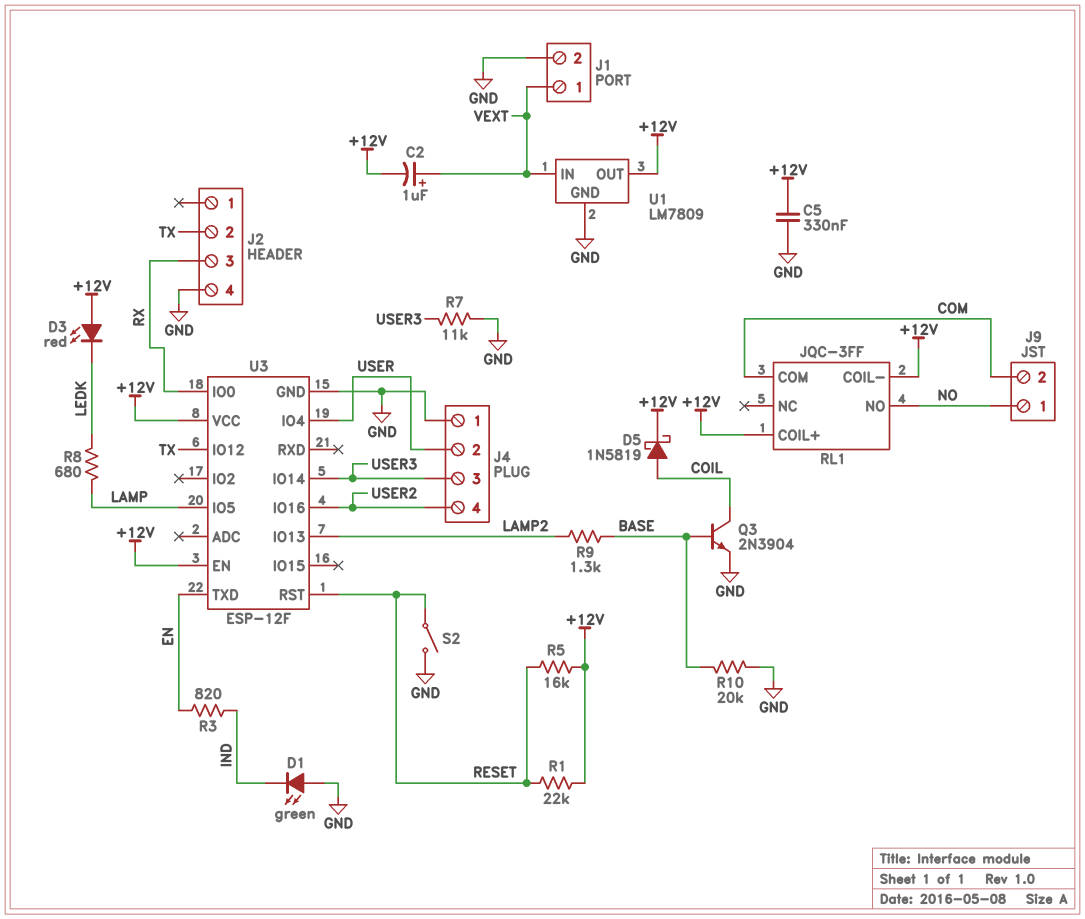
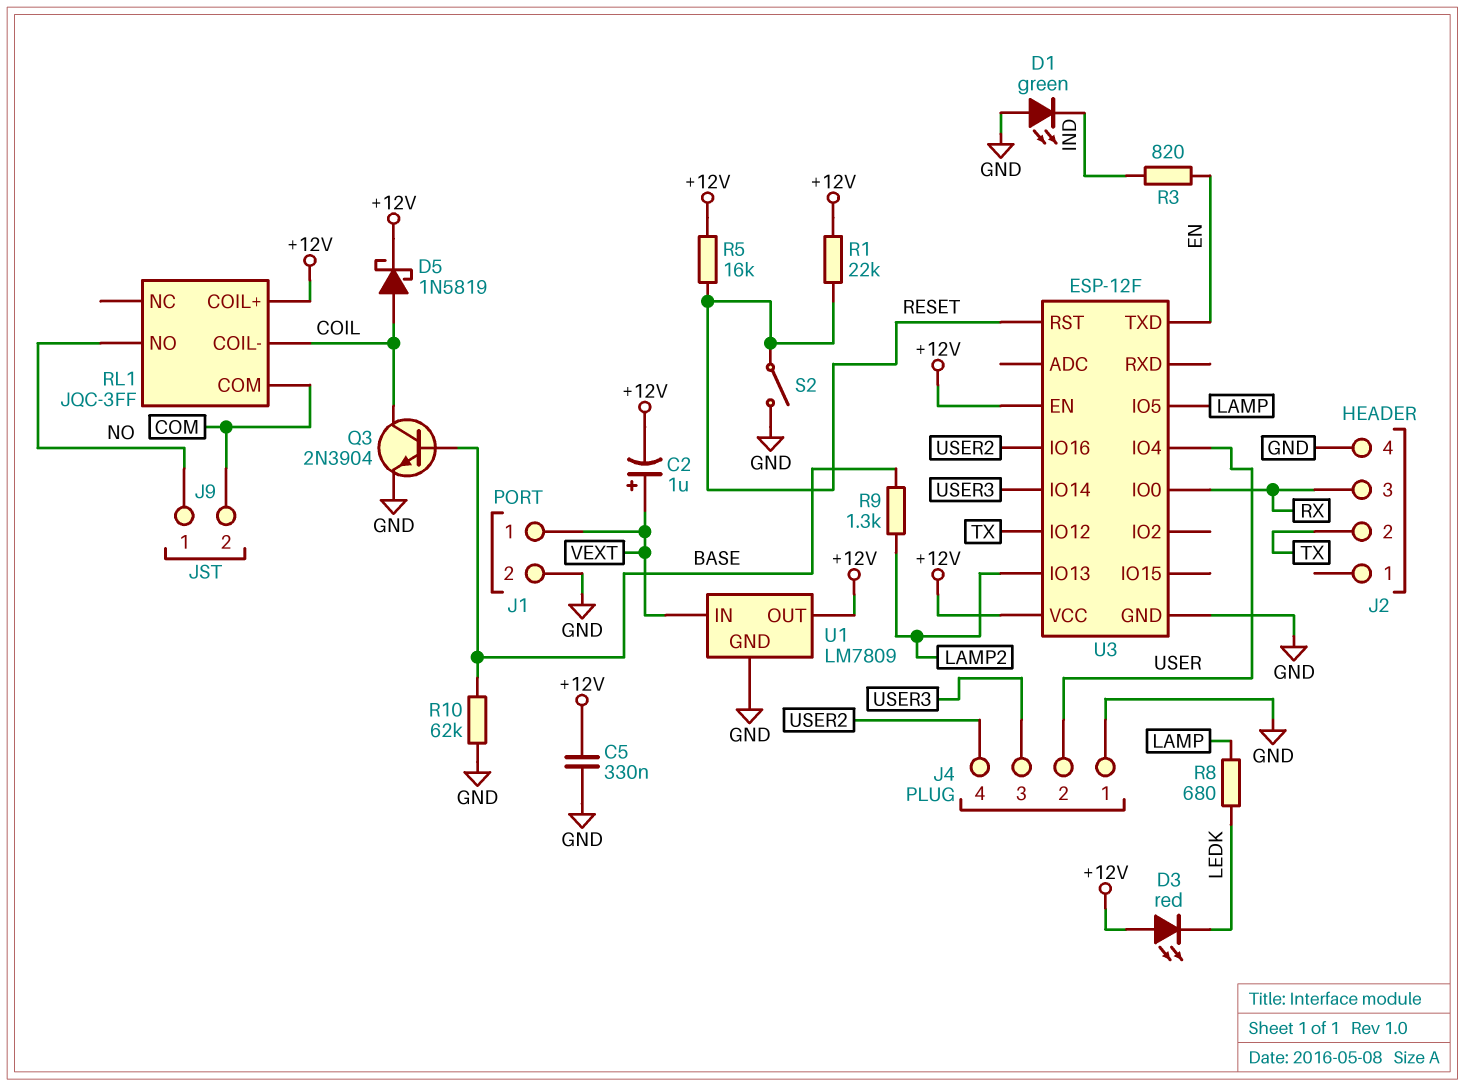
R7: 11k (GND, USER3) -> none
R10: 20k (BASE, GND) -> 62k (BASE, GND)
RL1 pin COIL-: +12V -> COIL

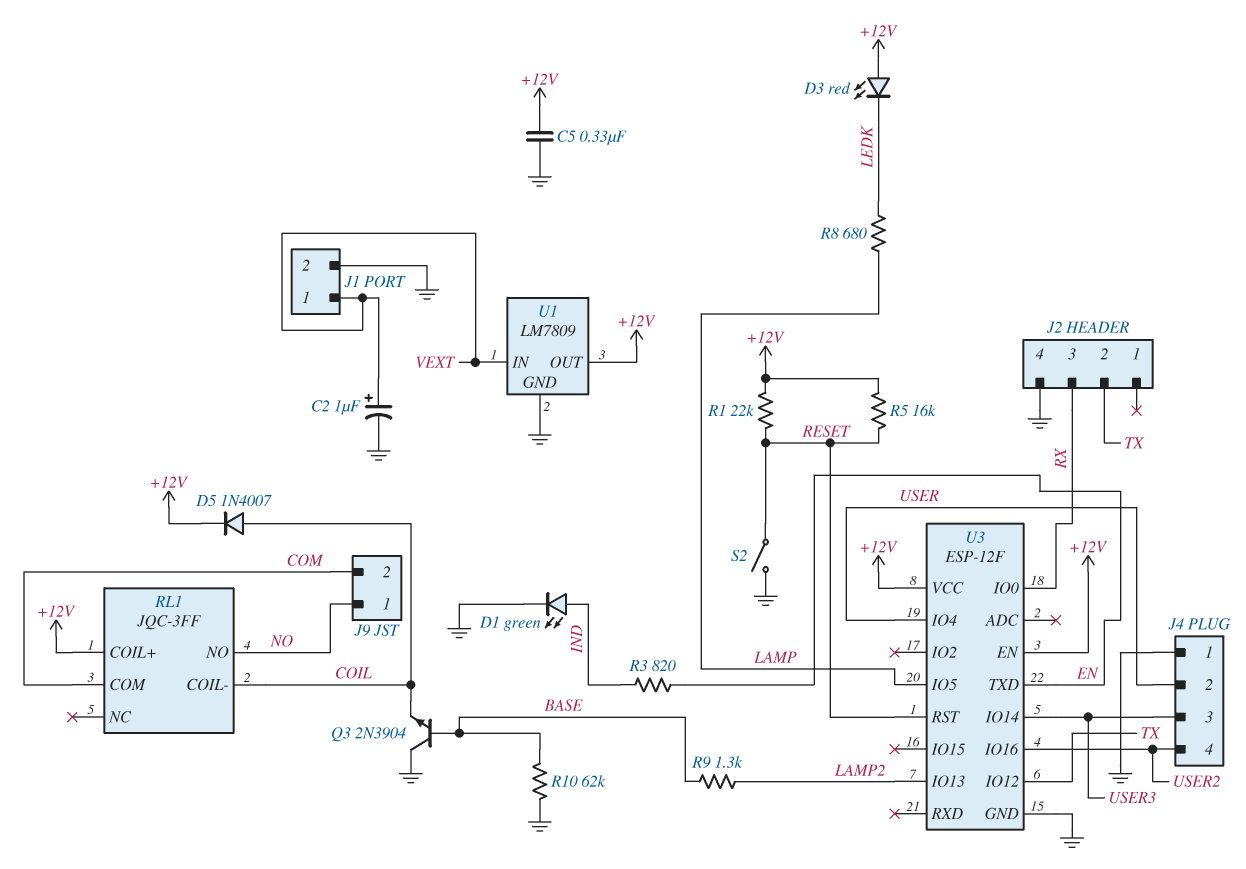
C2: 1uF (plus VEXT, minus +12V) -> 1uF (plus VEXT, minus GND)
D1: LED green (A GND, K IND) -> LED green (A IND, K GND)
D5: schottky 1N5819 (A COIL, K +12V) -> diode 1N4007 (A COIL, K +12V)
Q3: NPN 2N3904 (B BASE, C COIL, E GND) -> NPN 2N3904 (B BASE, C GND, E COIL)

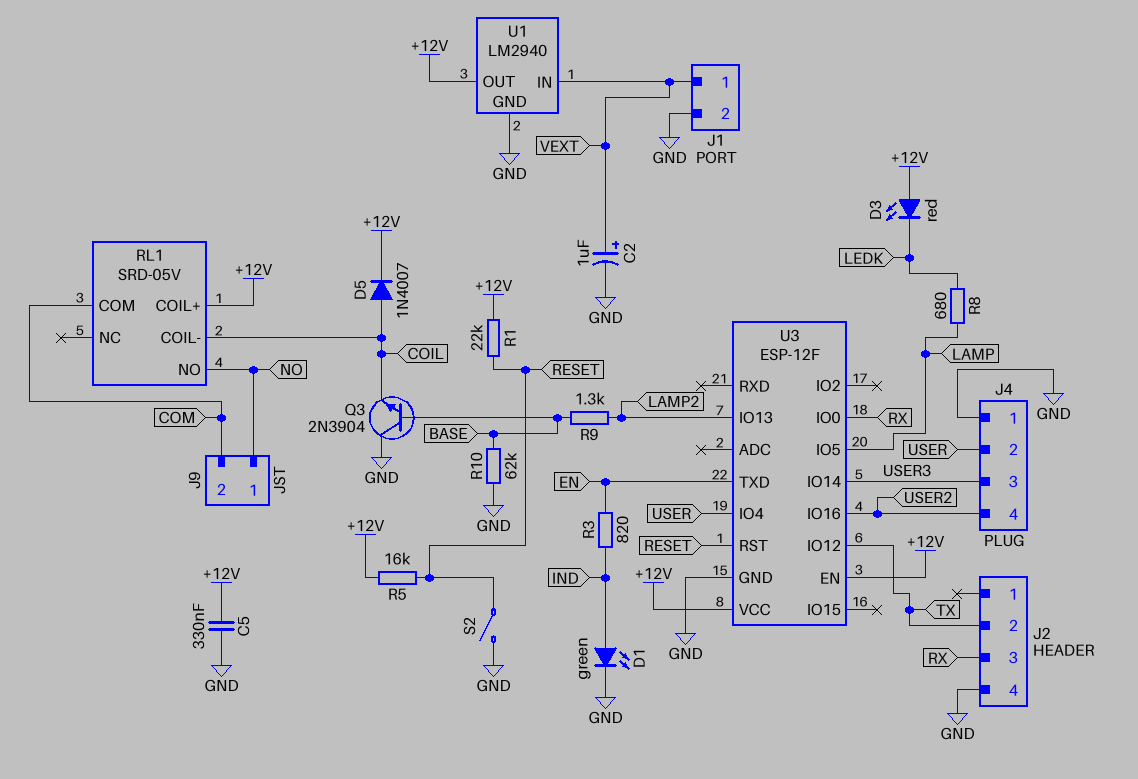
RL1: JQC-3FF -> SRD-05V
U1: LM7809 -> LM2940

